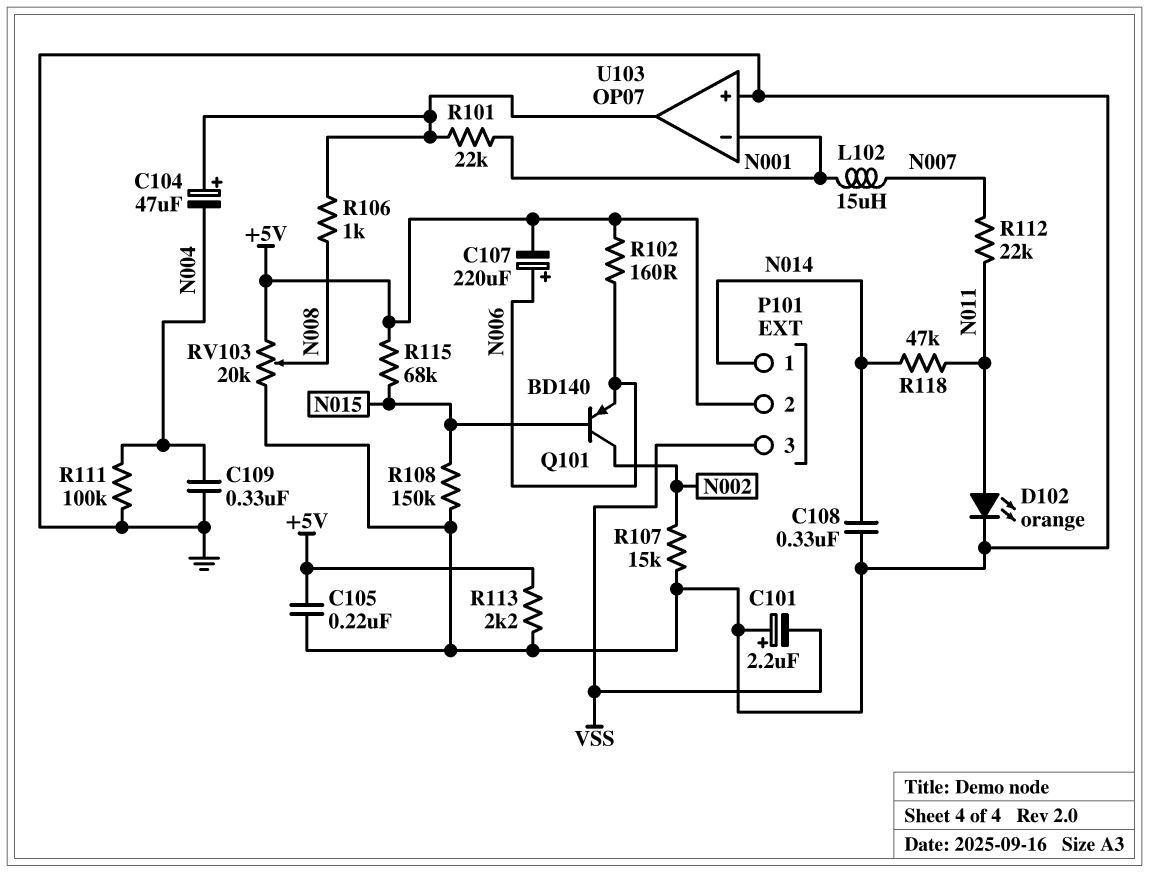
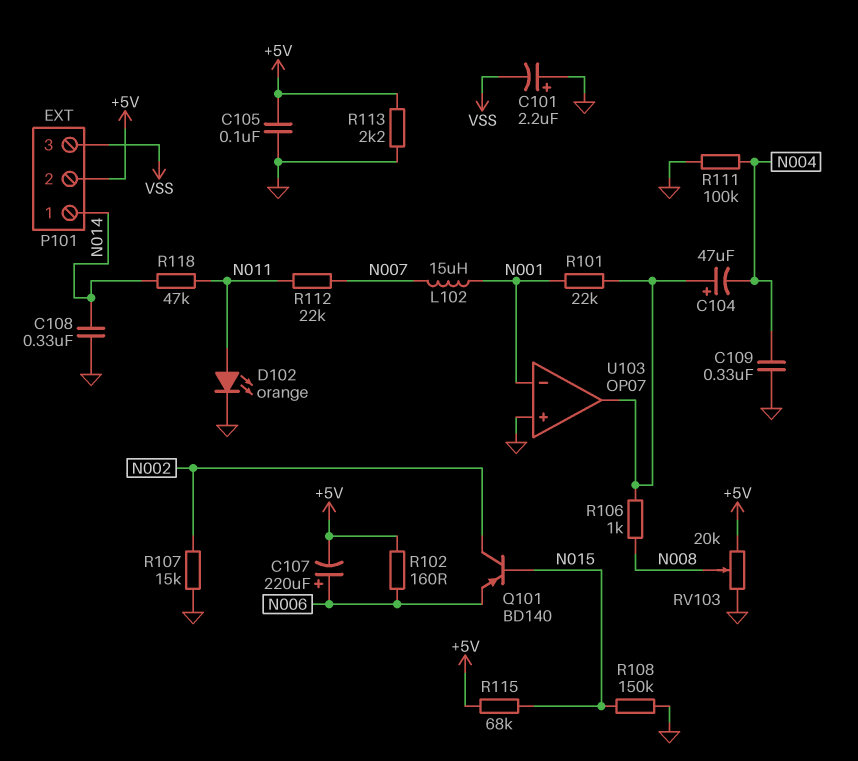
C105: 220nF (+5V, GND) -> 100nF (+5V, GND)

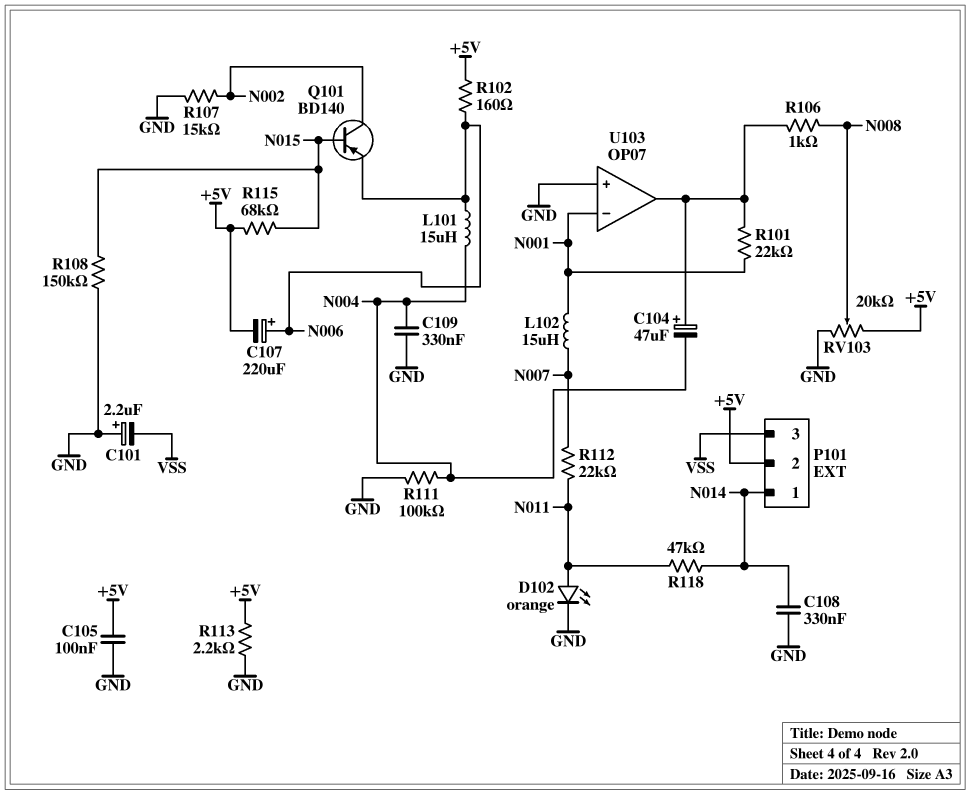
L101: none -> 15uH (N004, N006)

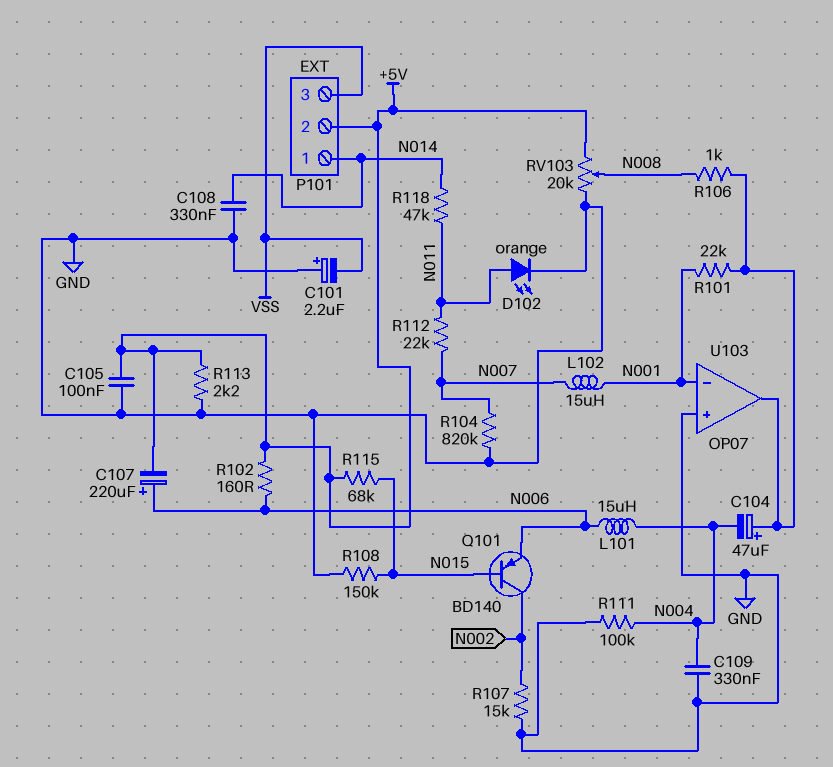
R104: none -> 820k (GND, N007)

